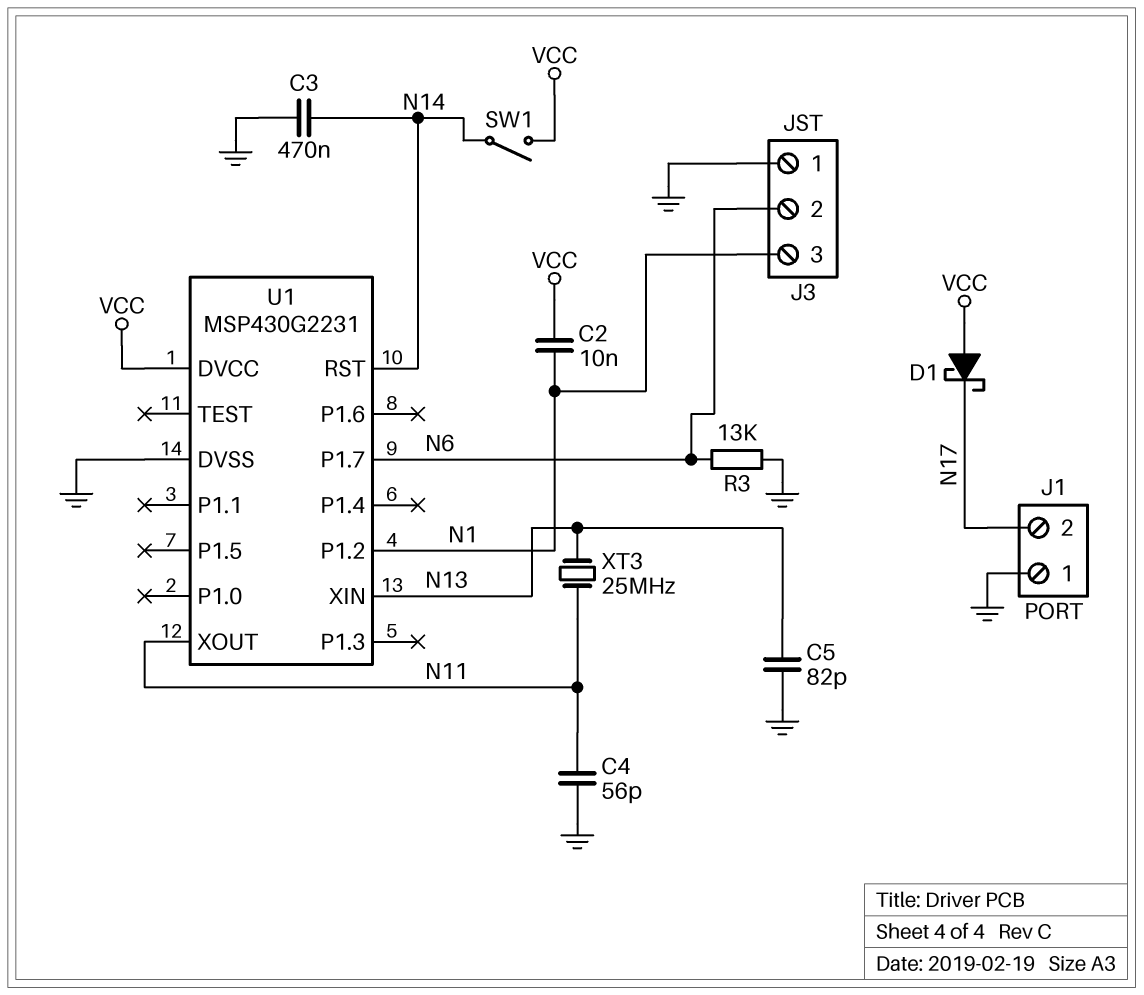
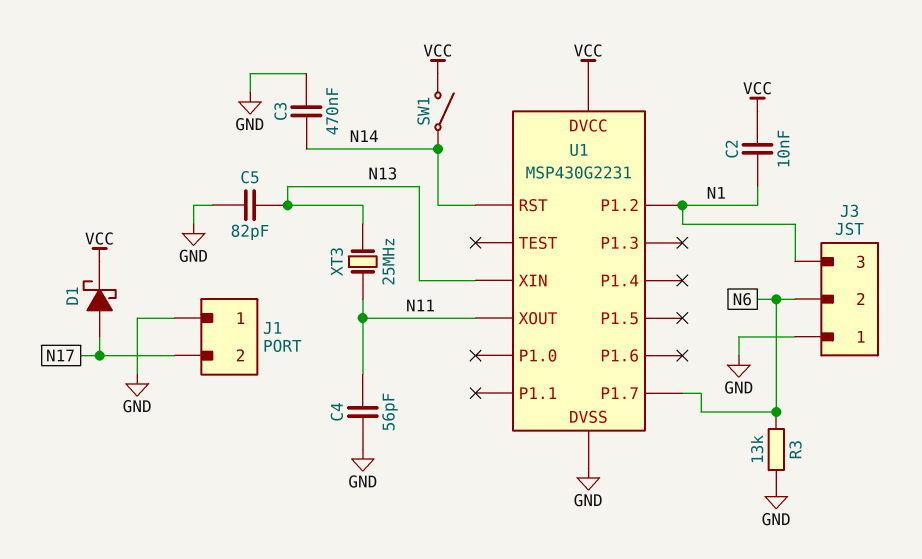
D1: schottky (A VCC, K N17) -> schottky (A N17, K VCC)

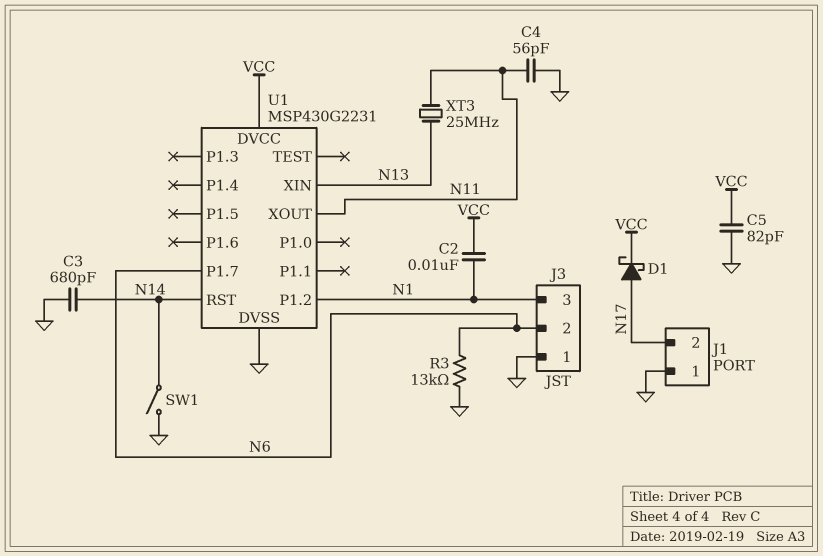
C3: 470nF (GND, N14) -> 680pF (GND, N14)
C5: 82pF (GND, N13) -> 82pF (GND, VCC)
SW1: switch (N14, VCC) -> switch (GND, N14)

